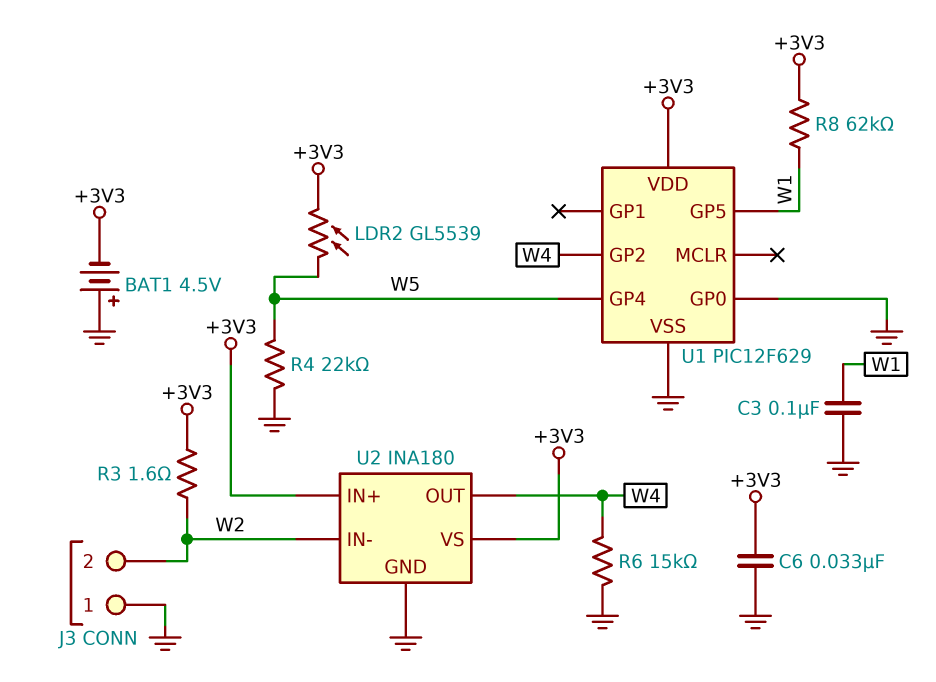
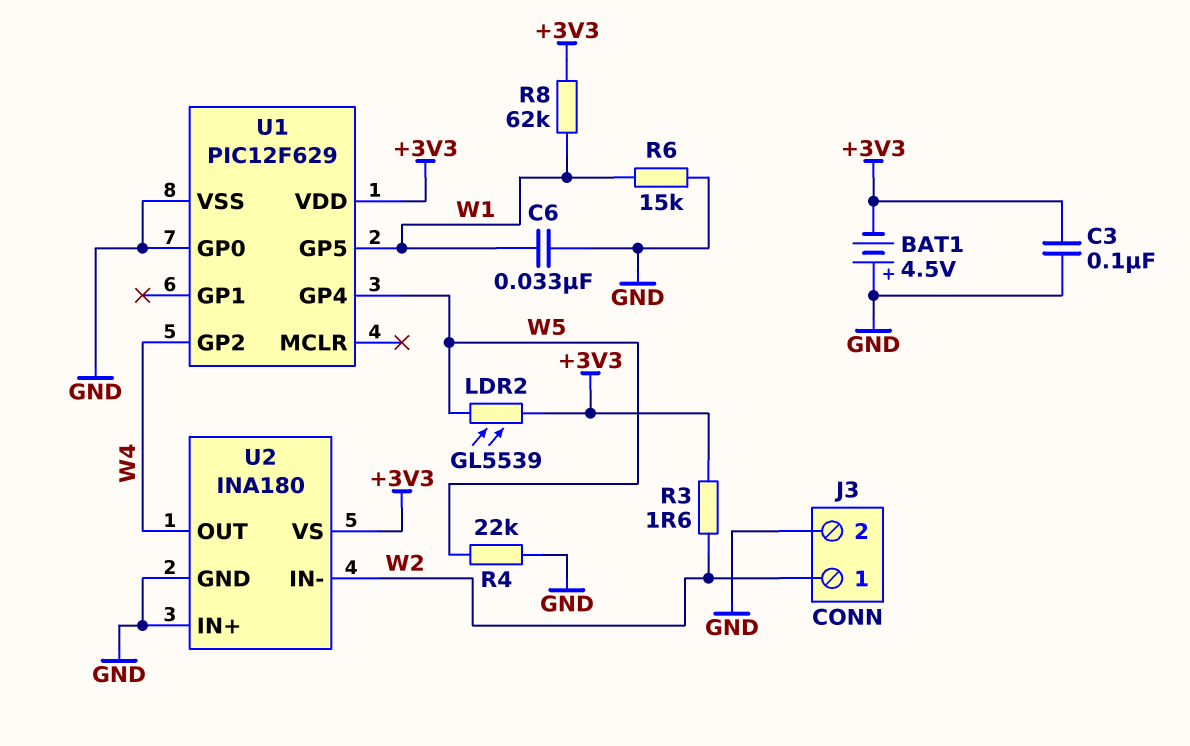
C3: 100nF (GND, W1) -> 100nF (+3V3, GND)
C6: 33nF (+3V3, GND) -> 33nF (GND, W1)
J3 pin 1: GND -> W2
J3 pin 2: W2 -> GND
R6: 15k (GND, W4) -> 15k (GND, W1)
U2 pin IN+: +3V3 -> GND

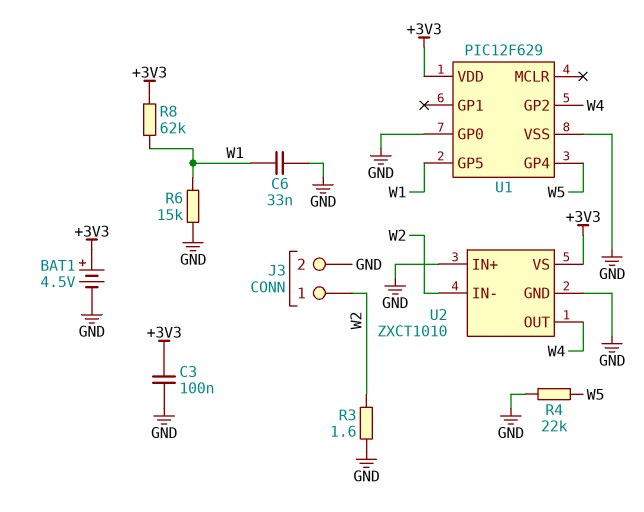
BAT1: 4.5V (plus GND, minus +3V3) -> 4.5V (plus +3V3, minus GND)
LDR2: GL5539 (+3V3, W5) -> none
R3: 1.6 (+3V3, W2) -> 1.6 (GND, W2)
U2: INA180 -> ZXCT1010

